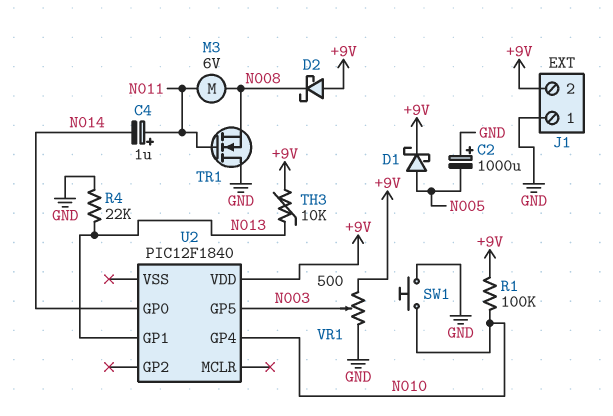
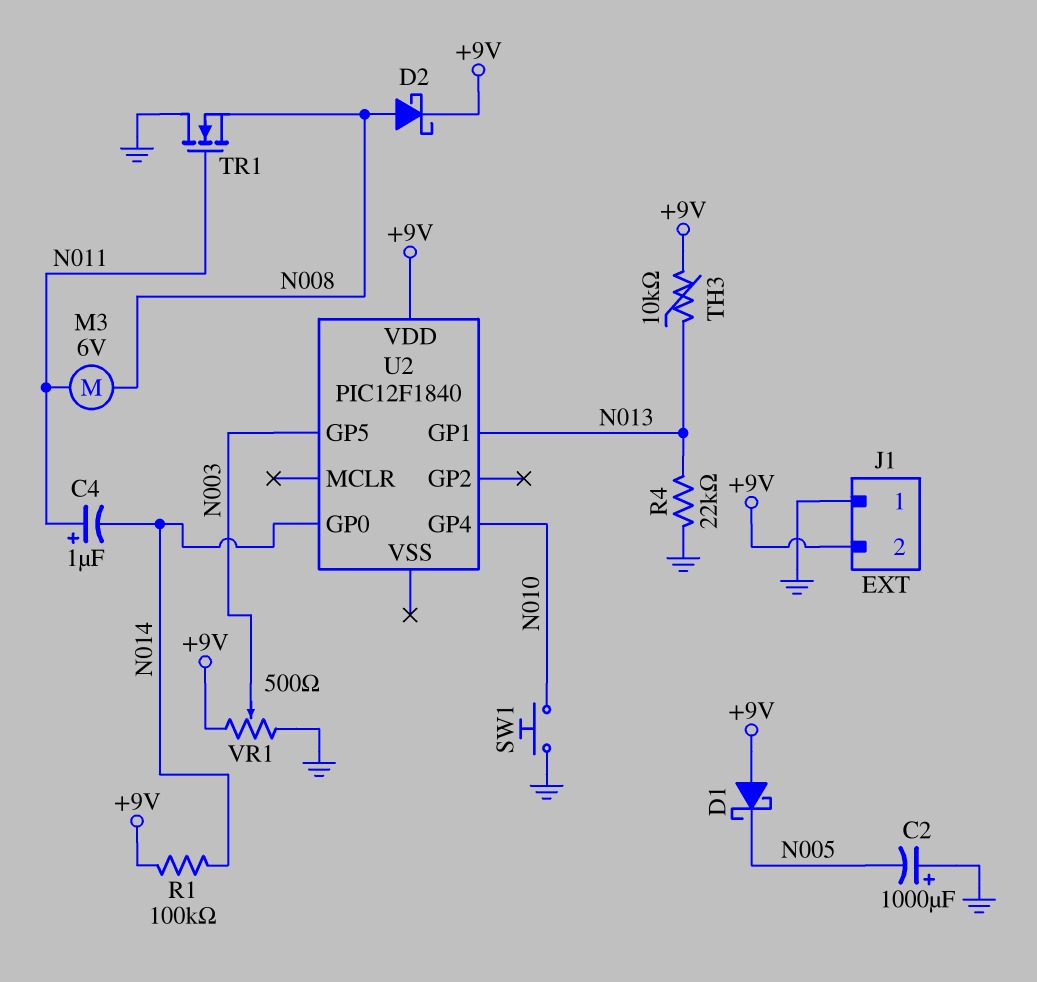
D1: schottky (A N005, K +9V) -> schottky (A +9V, K N005)
D2: schottky (A +9V, K N008) -> schottky (A N008, K +9V)
R1: 100k (+9V, N010) -> 100k (+9V, N014)

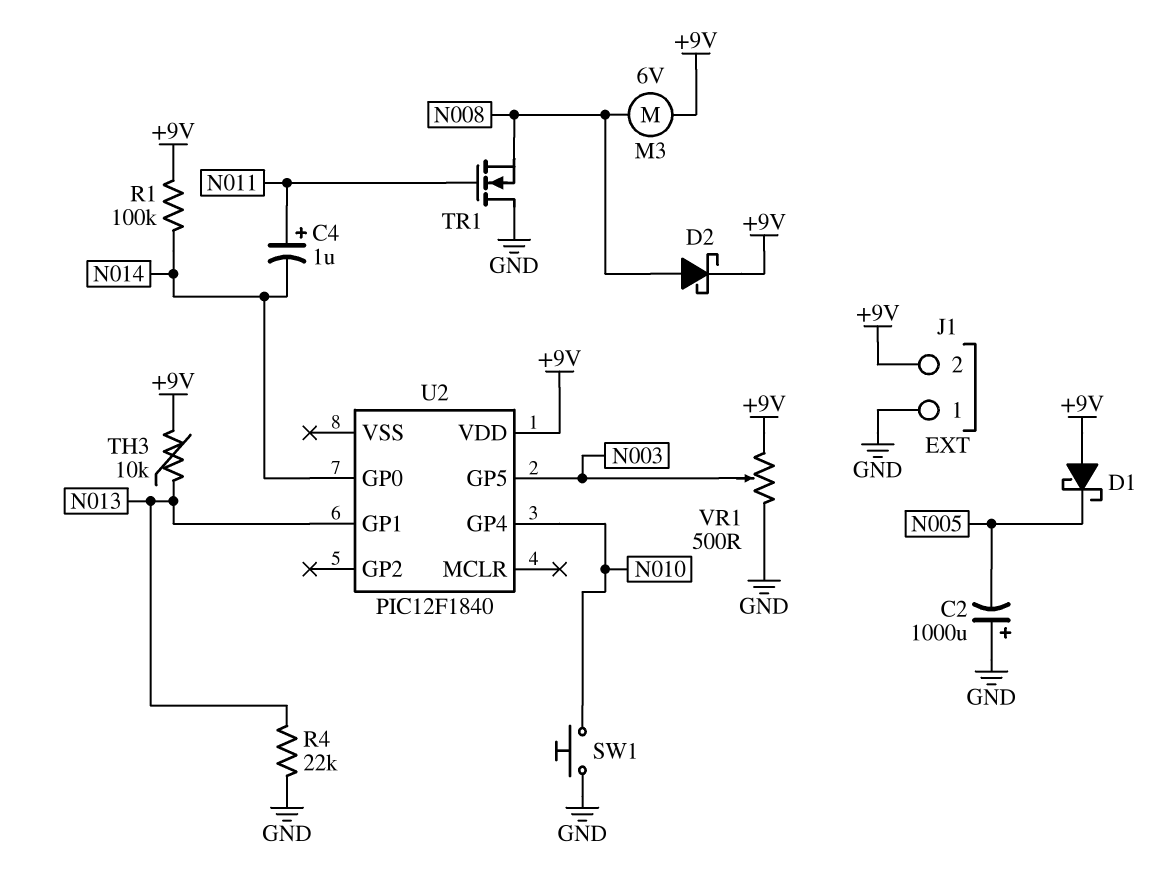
M3: motor 6V (N008, N011) -> motor 6V (+9V, N008)

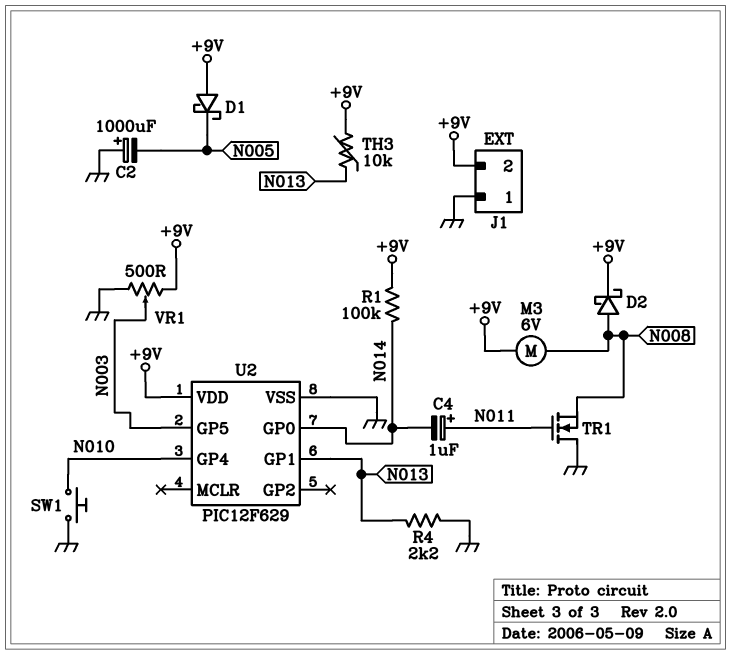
R4: 22k (GND, N013) -> 2.2k (GND, N013)
U2: PIC12F1840 -> PIC12F629
U2 pin VSS: none -> GND

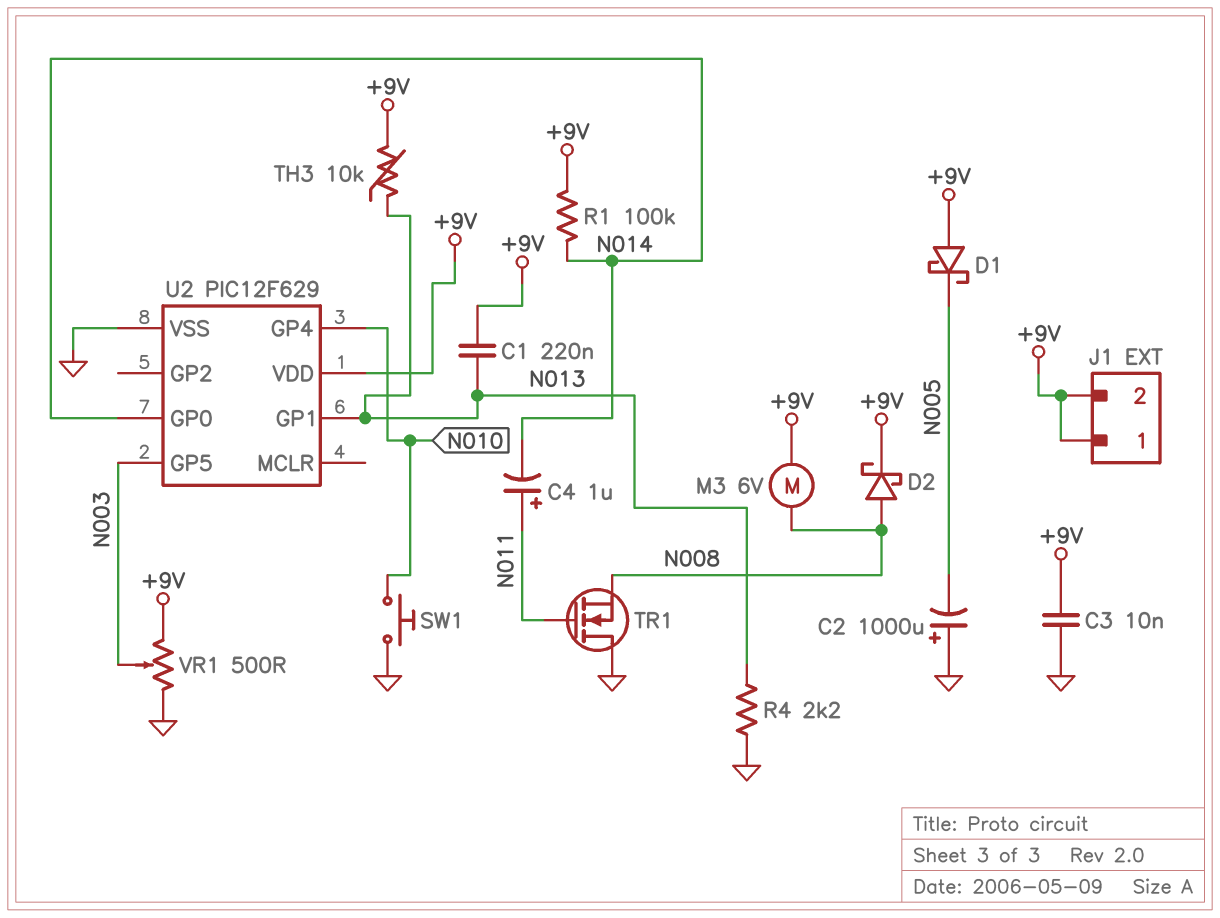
C1: none -> 220nF (+9V, N013)
C3: none -> 10nF (+9V, GND)
J1 pin 1: GND -> +9V

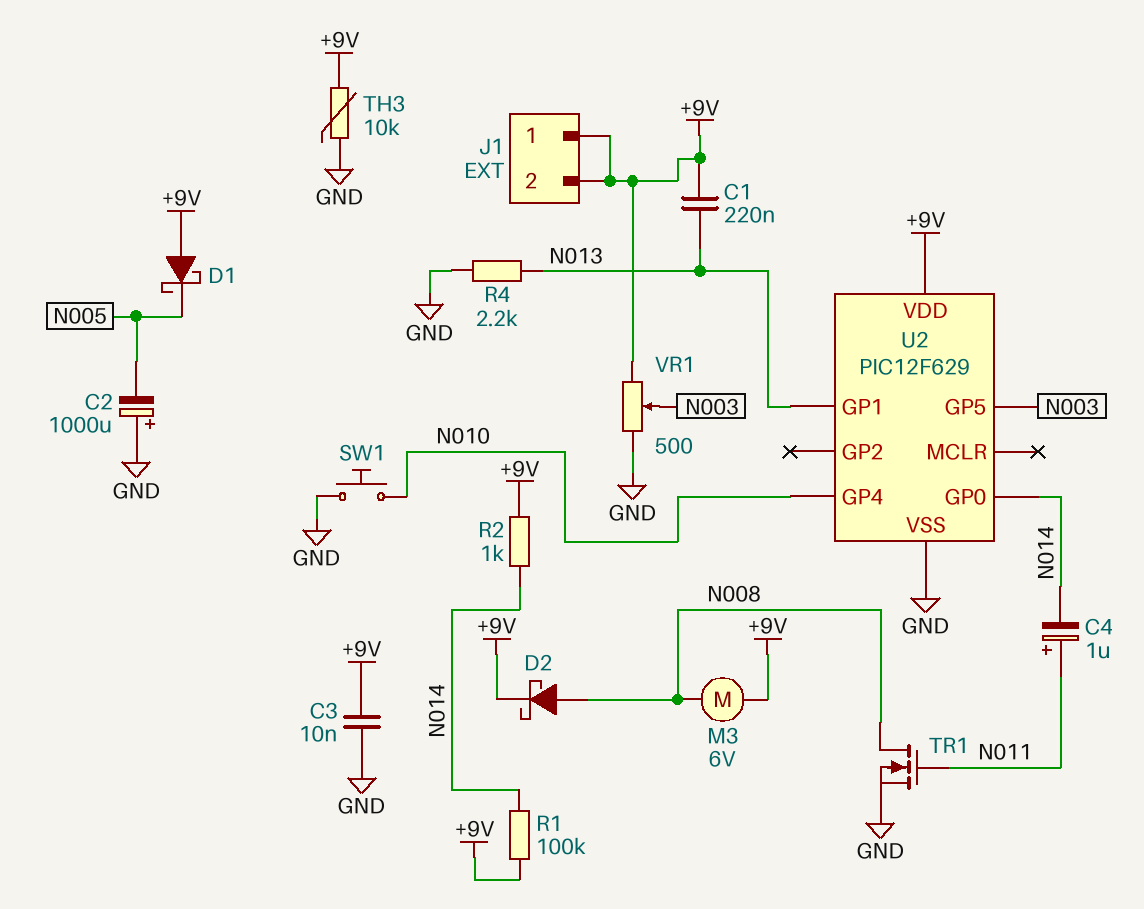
R2: none -> 1k (+9V, N014)
TH3: 10k (+9V, N013) -> 10k (+9V, GND)
TR1: NMOS (G N011, D GND, S N008) -> NMOS (G N011, D N008, S GND)

